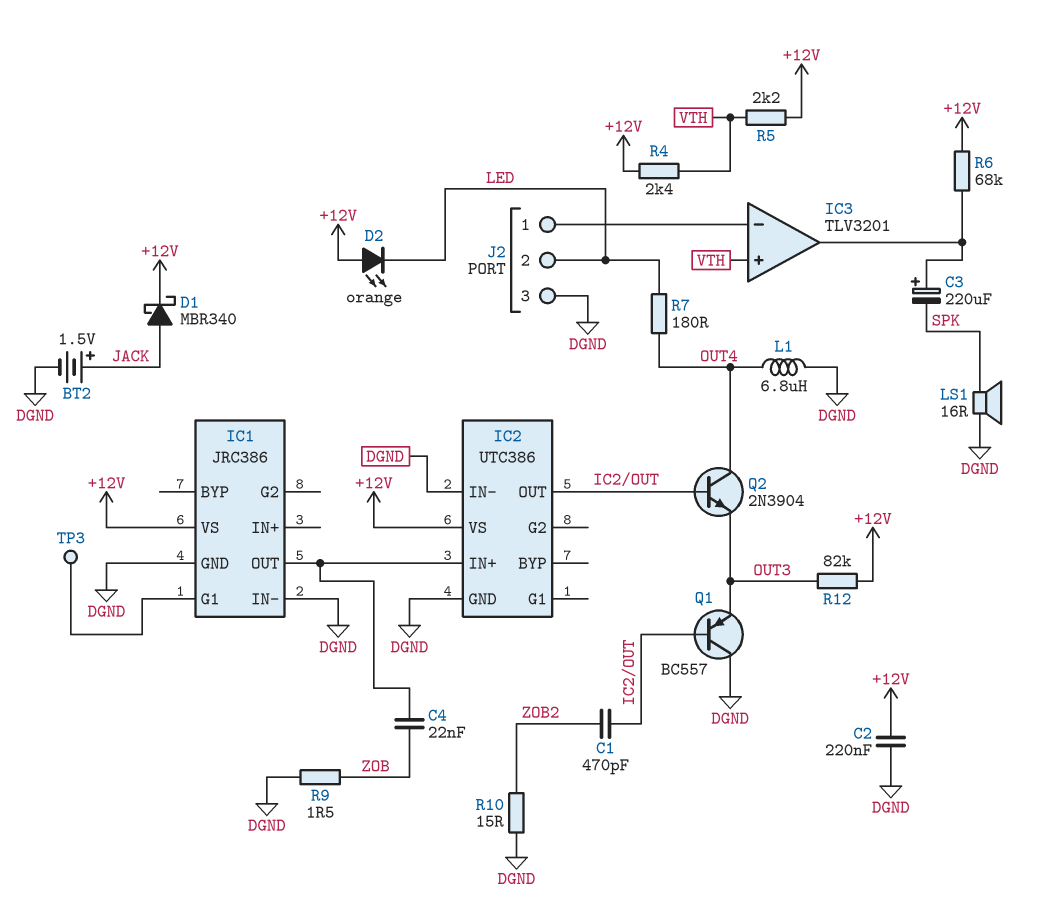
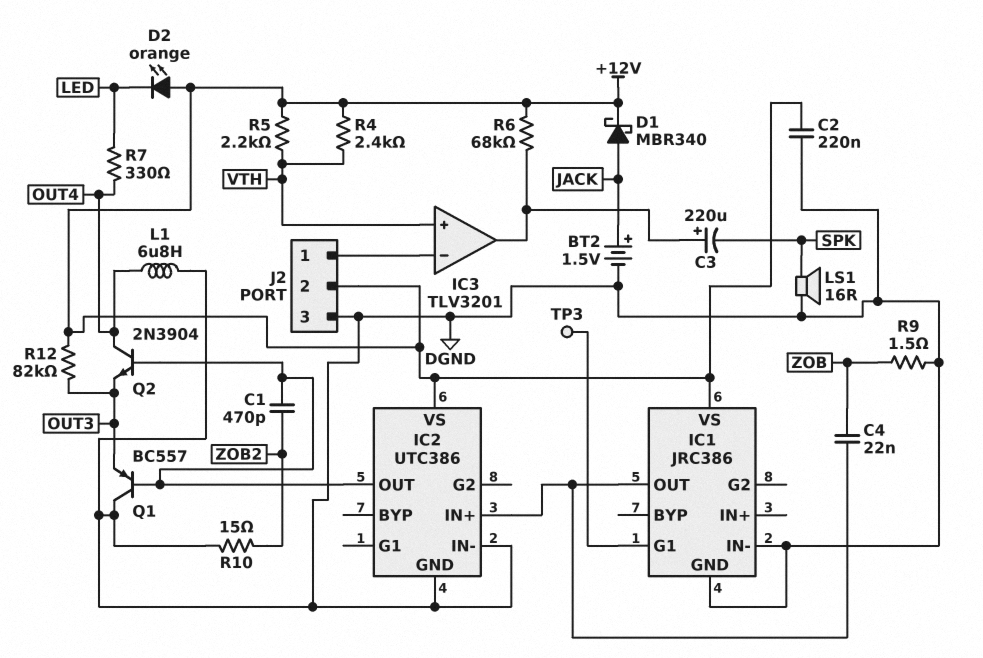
J2 pin 2: LED -> +12V
R7: 180 (LED, OUT4) -> 330 (LED, OUT4)

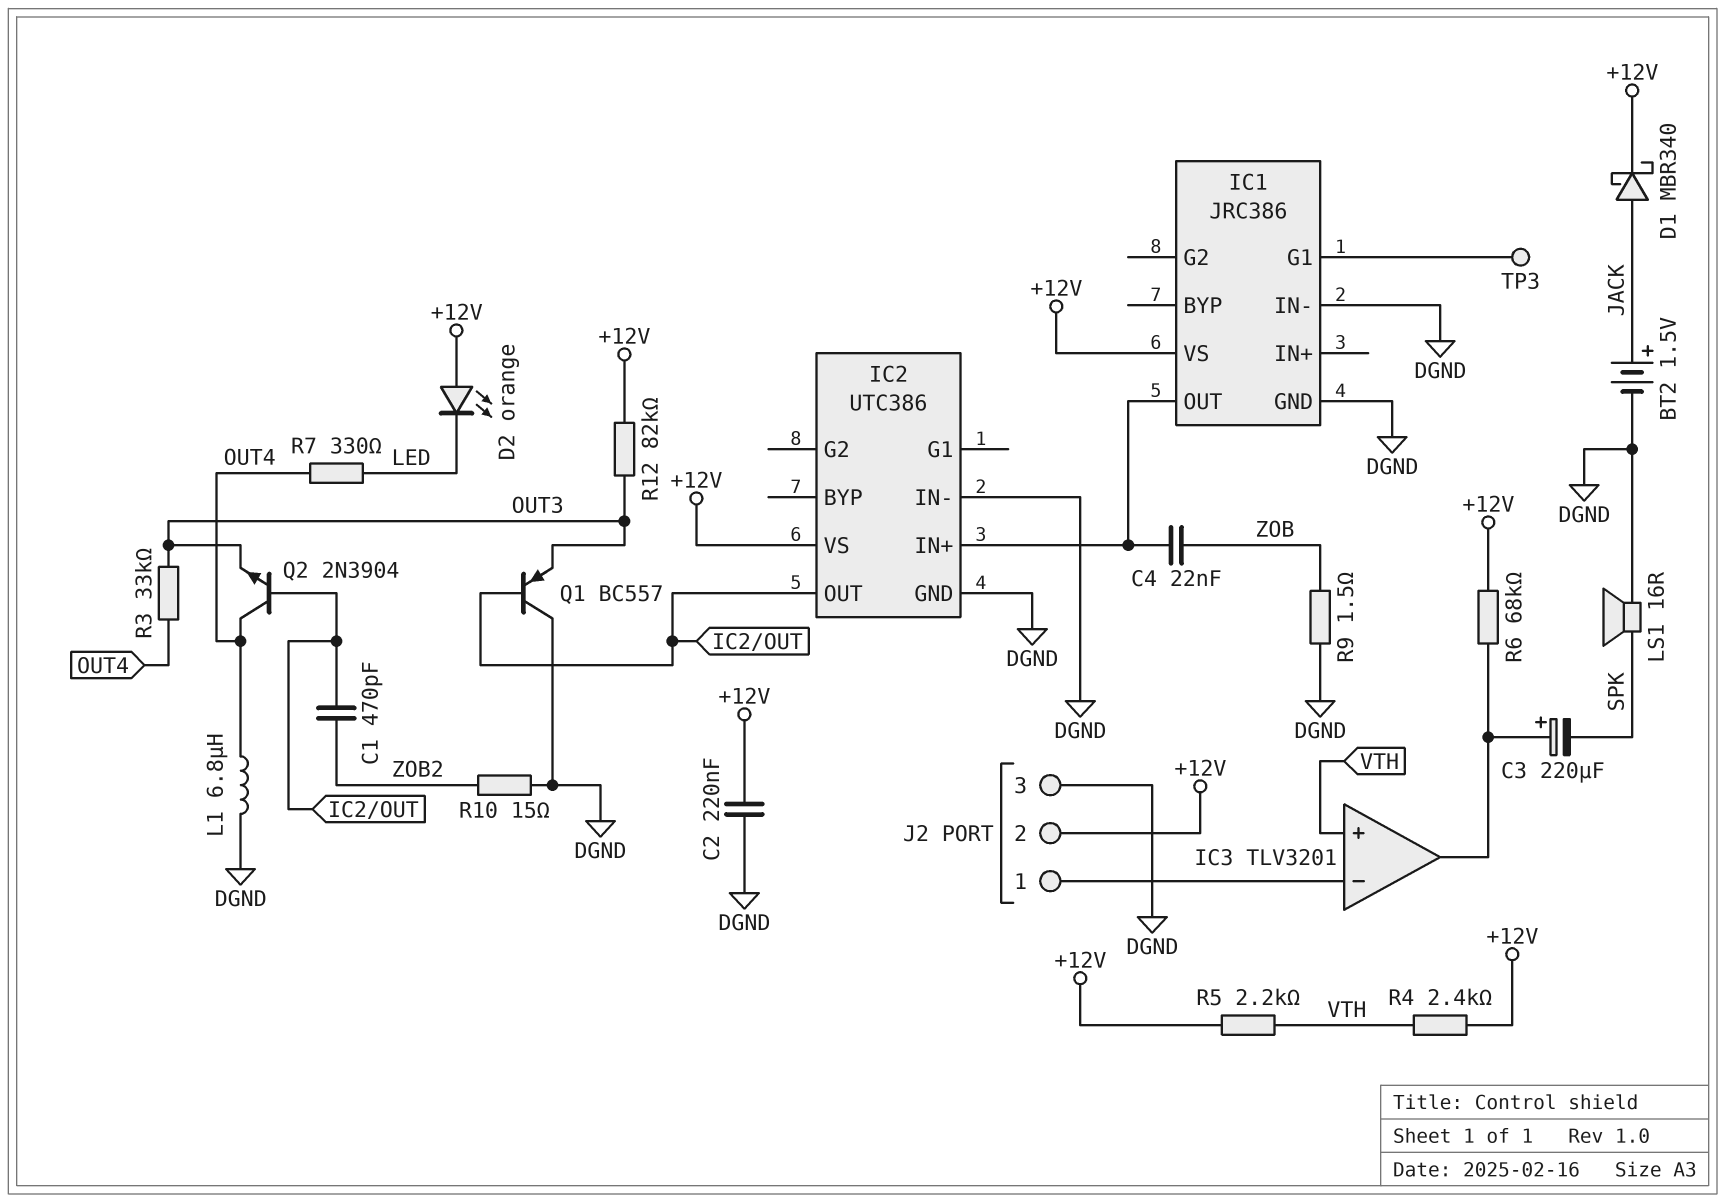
R3: none -> 33k (OUT3, OUT4)

